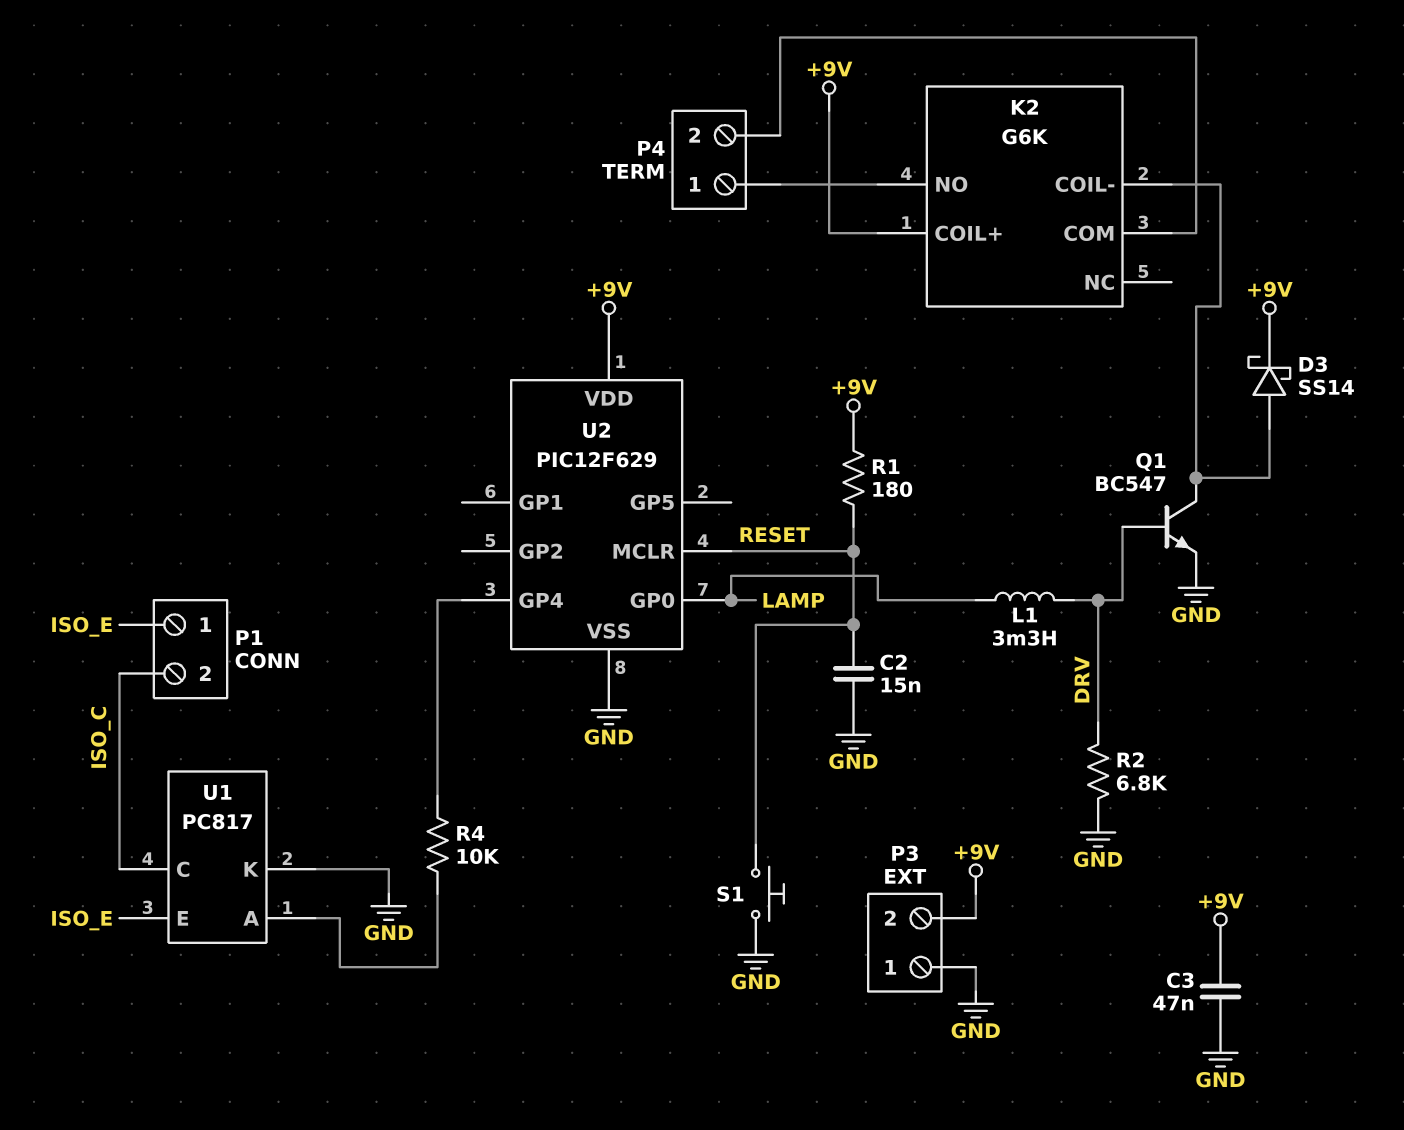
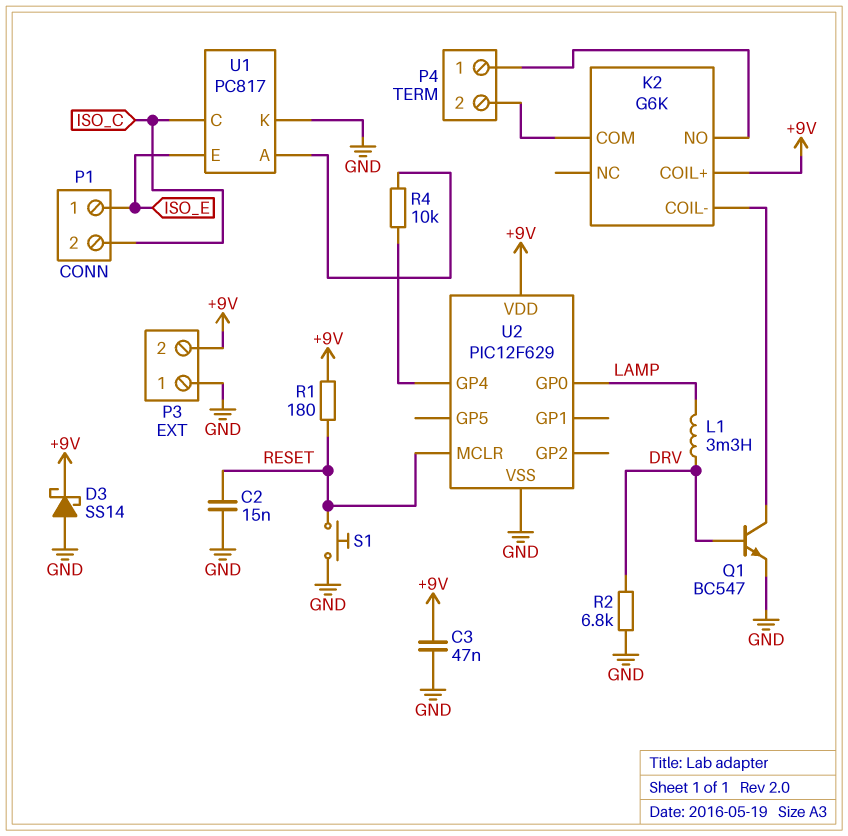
D3: schottky SS14 (A K2/COIL-, K +9V) -> schottky SS14 (A GND, K +9V)

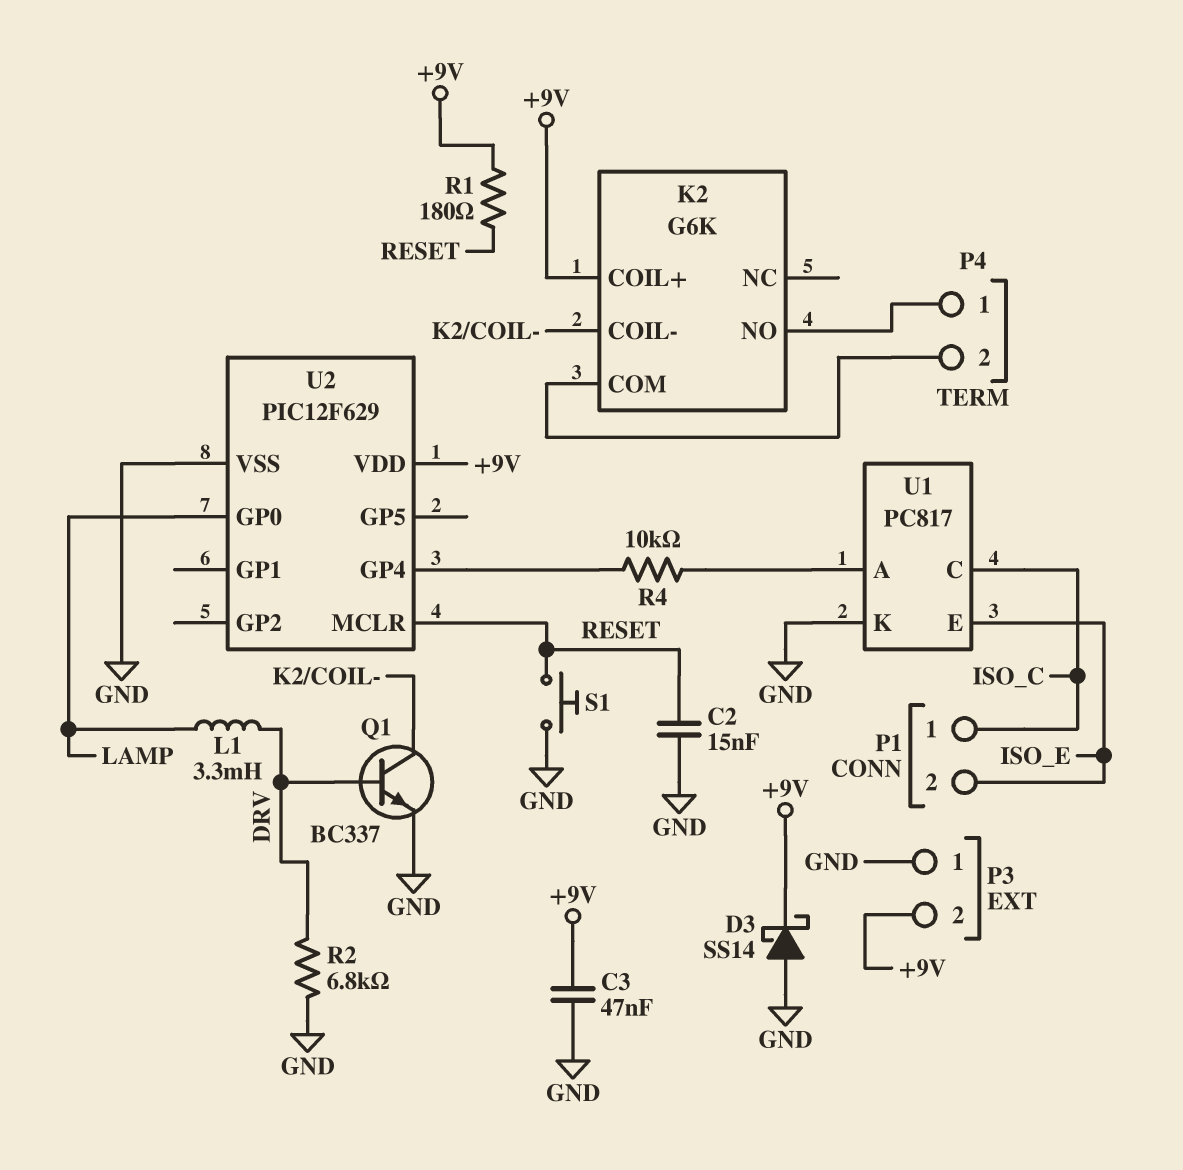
P1 pin 1: ISO_E -> ISO_C
P1 pin 2: ISO_C -> ISO_E
Q1: NPN BC547 (B DRV, C K2/COIL-, E GND) -> NPN BC337 (B DRV, C K2/COIL-, E GND)

